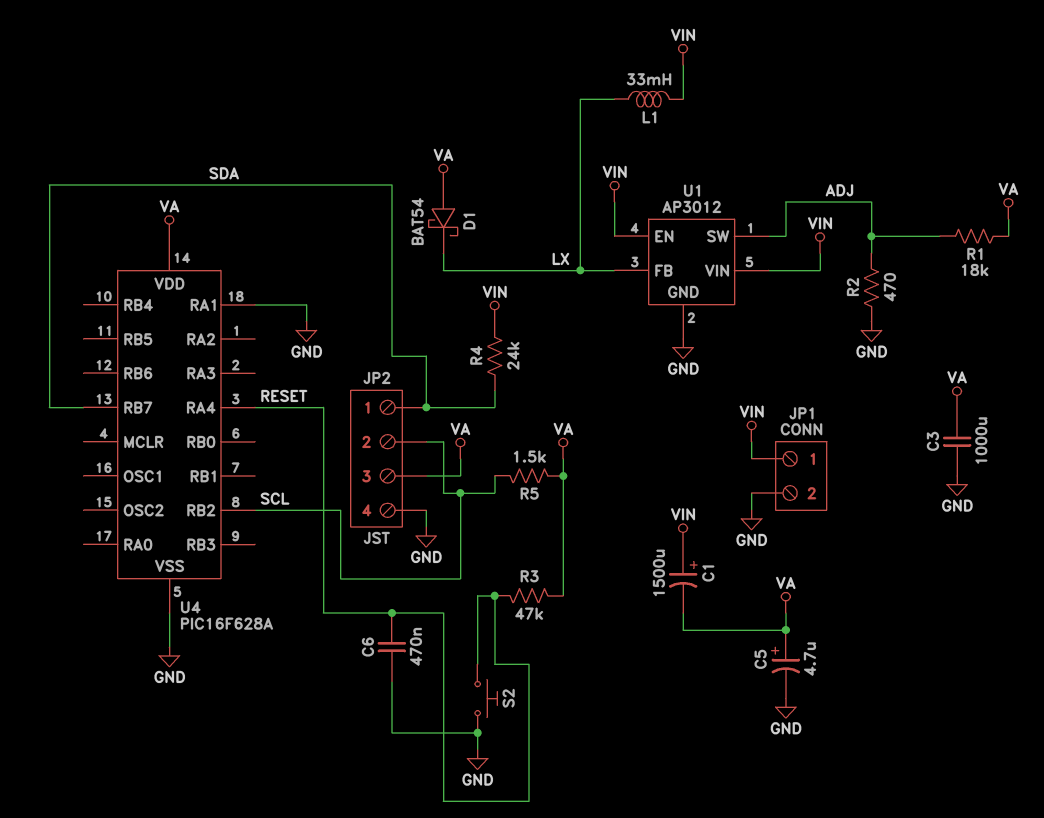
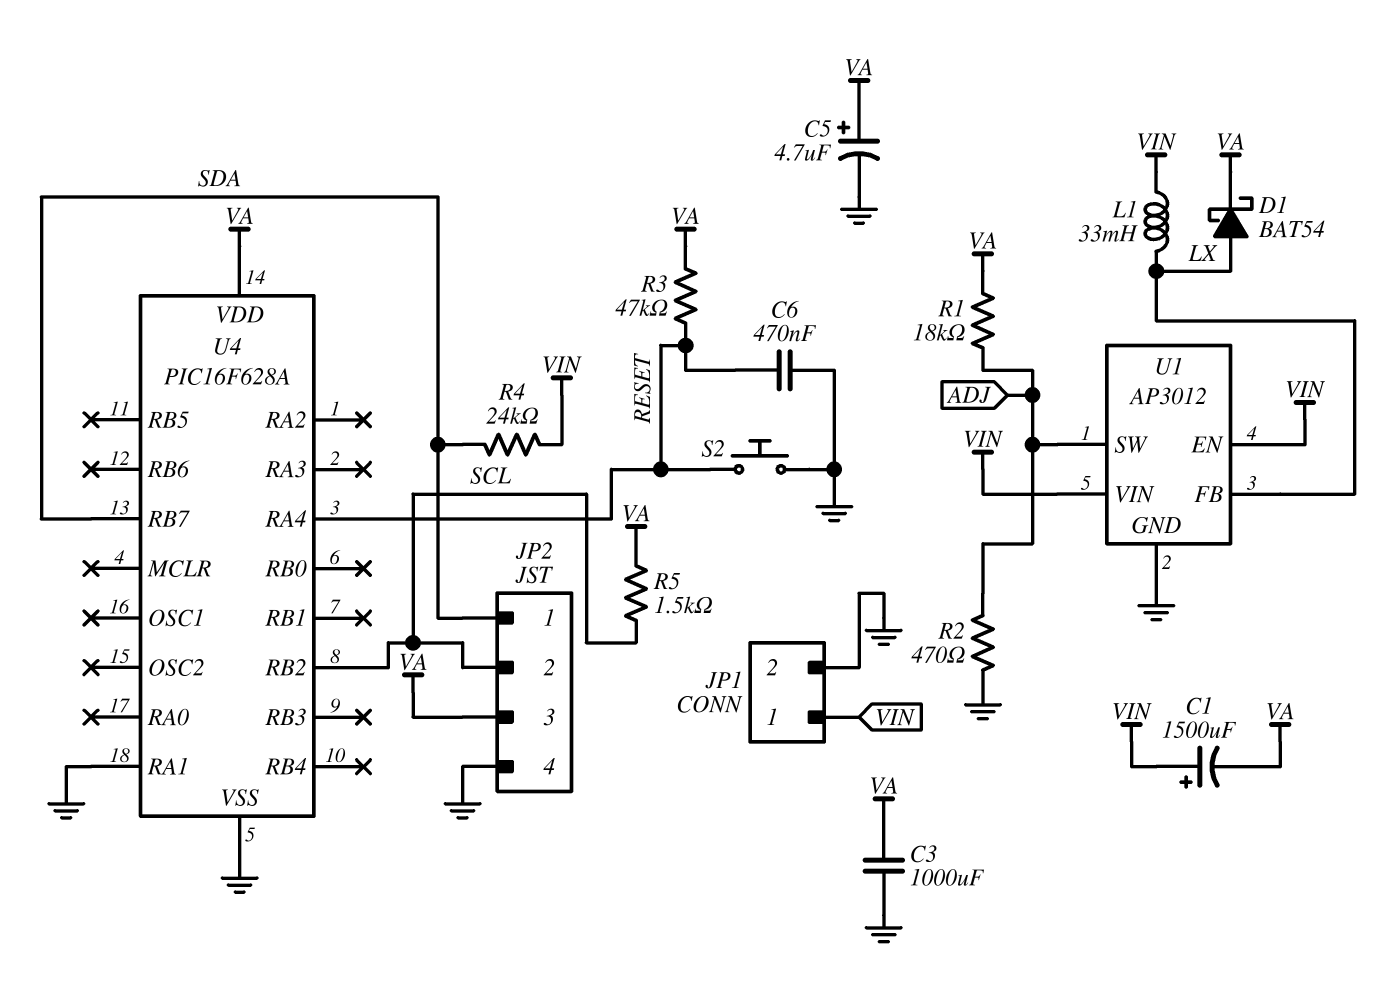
D1: schottky BAT54 (A VA, K LX) -> schottky BAT54 (A LX, K VA)

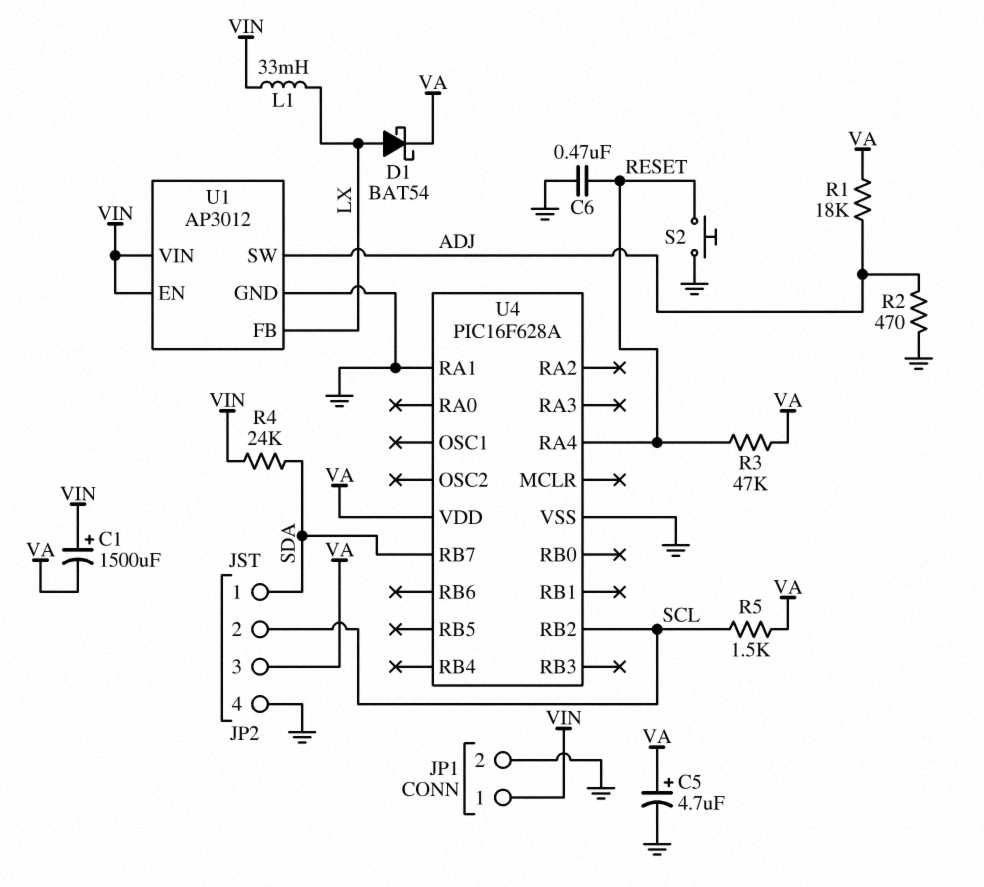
C3: 1000uF (GND, VA) -> none

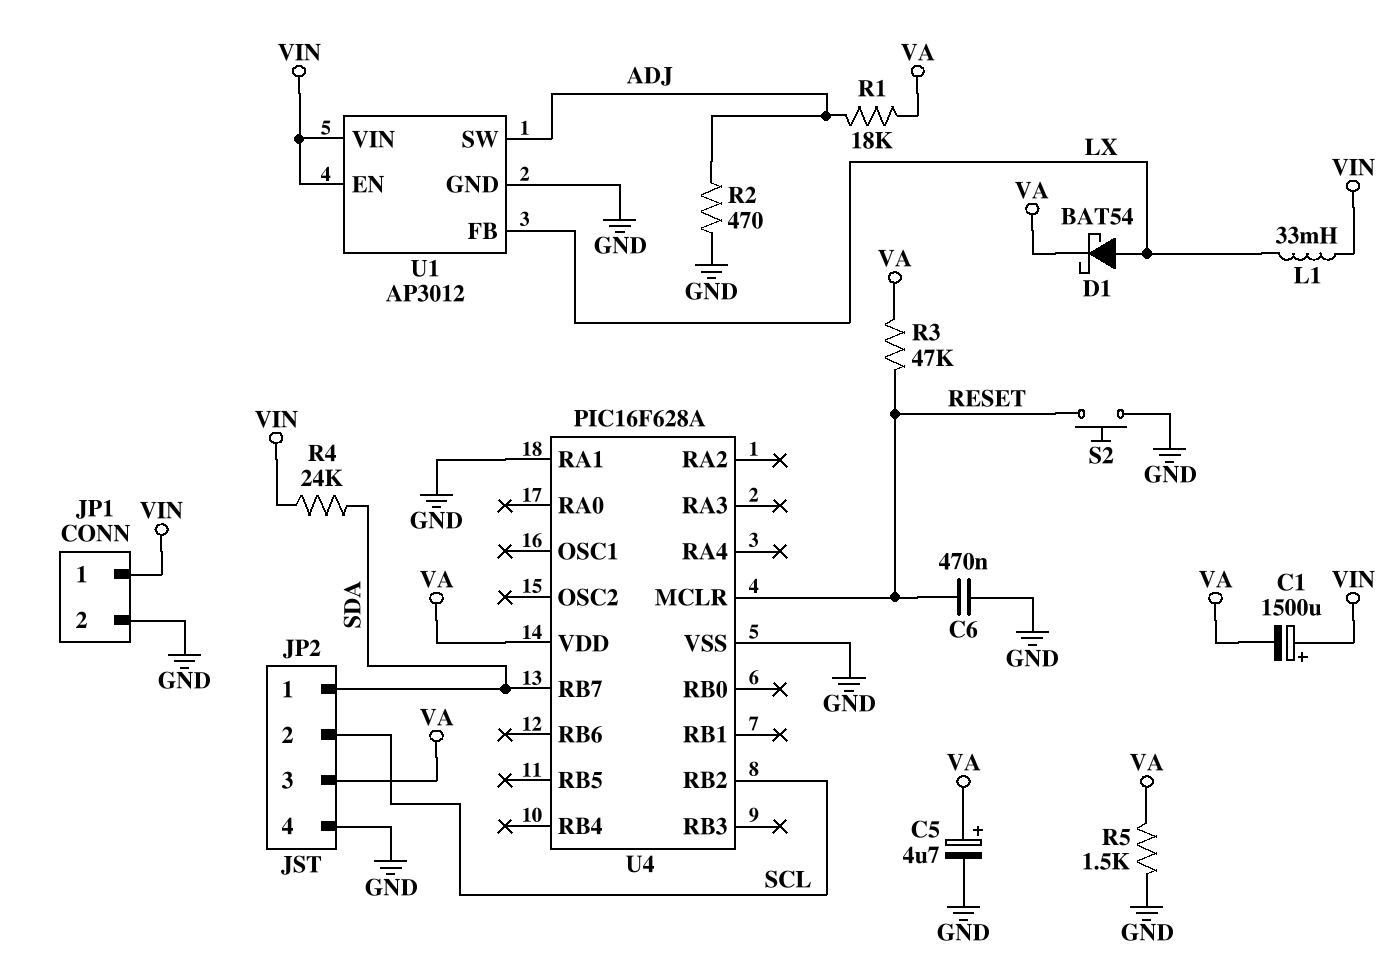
R5: 1.5k (SCL, VA) -> 1.5k (GND, VA)
U4 pin MCLR: none -> RESET
U4 pin RA4: RESET -> none

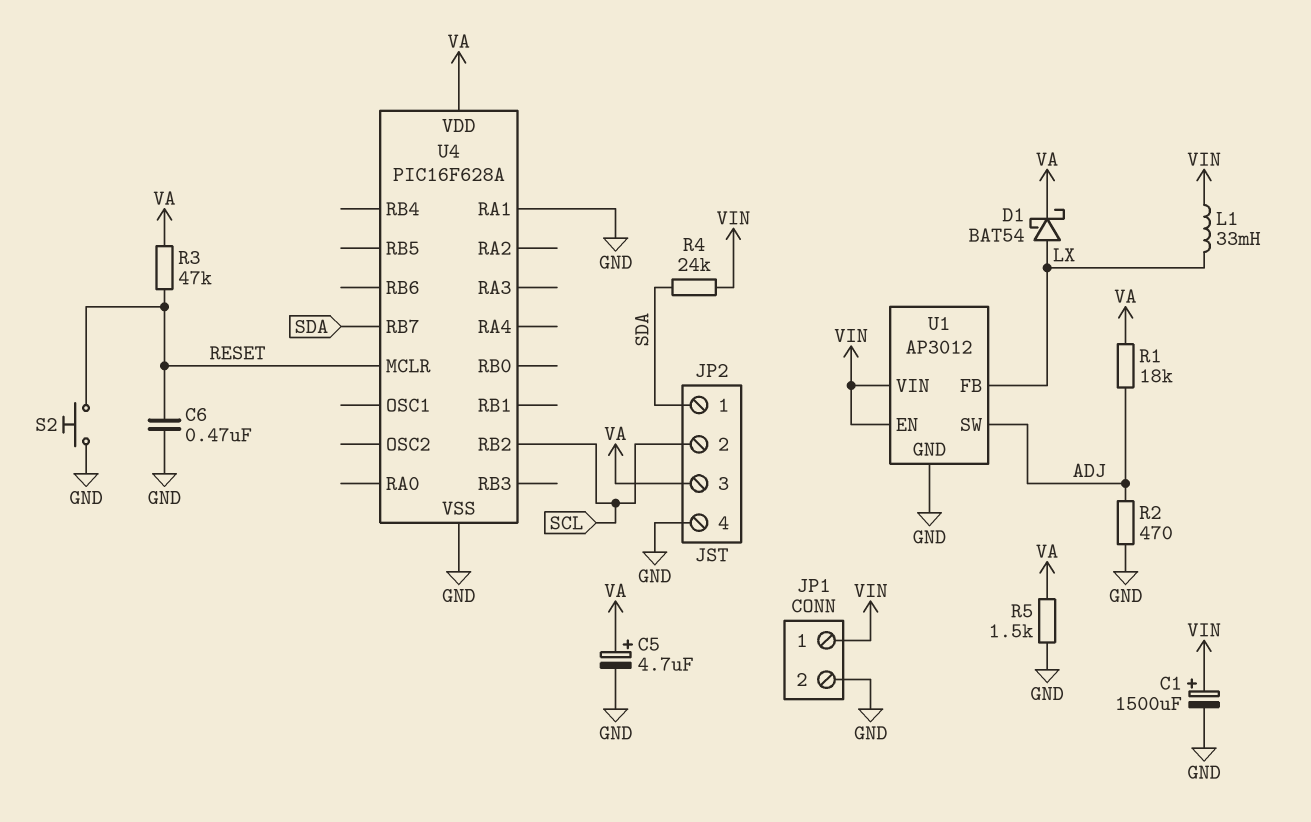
C1: 1500uF (plus VIN, minus VA) -> 1500uF (plus VIN, minus GND)

